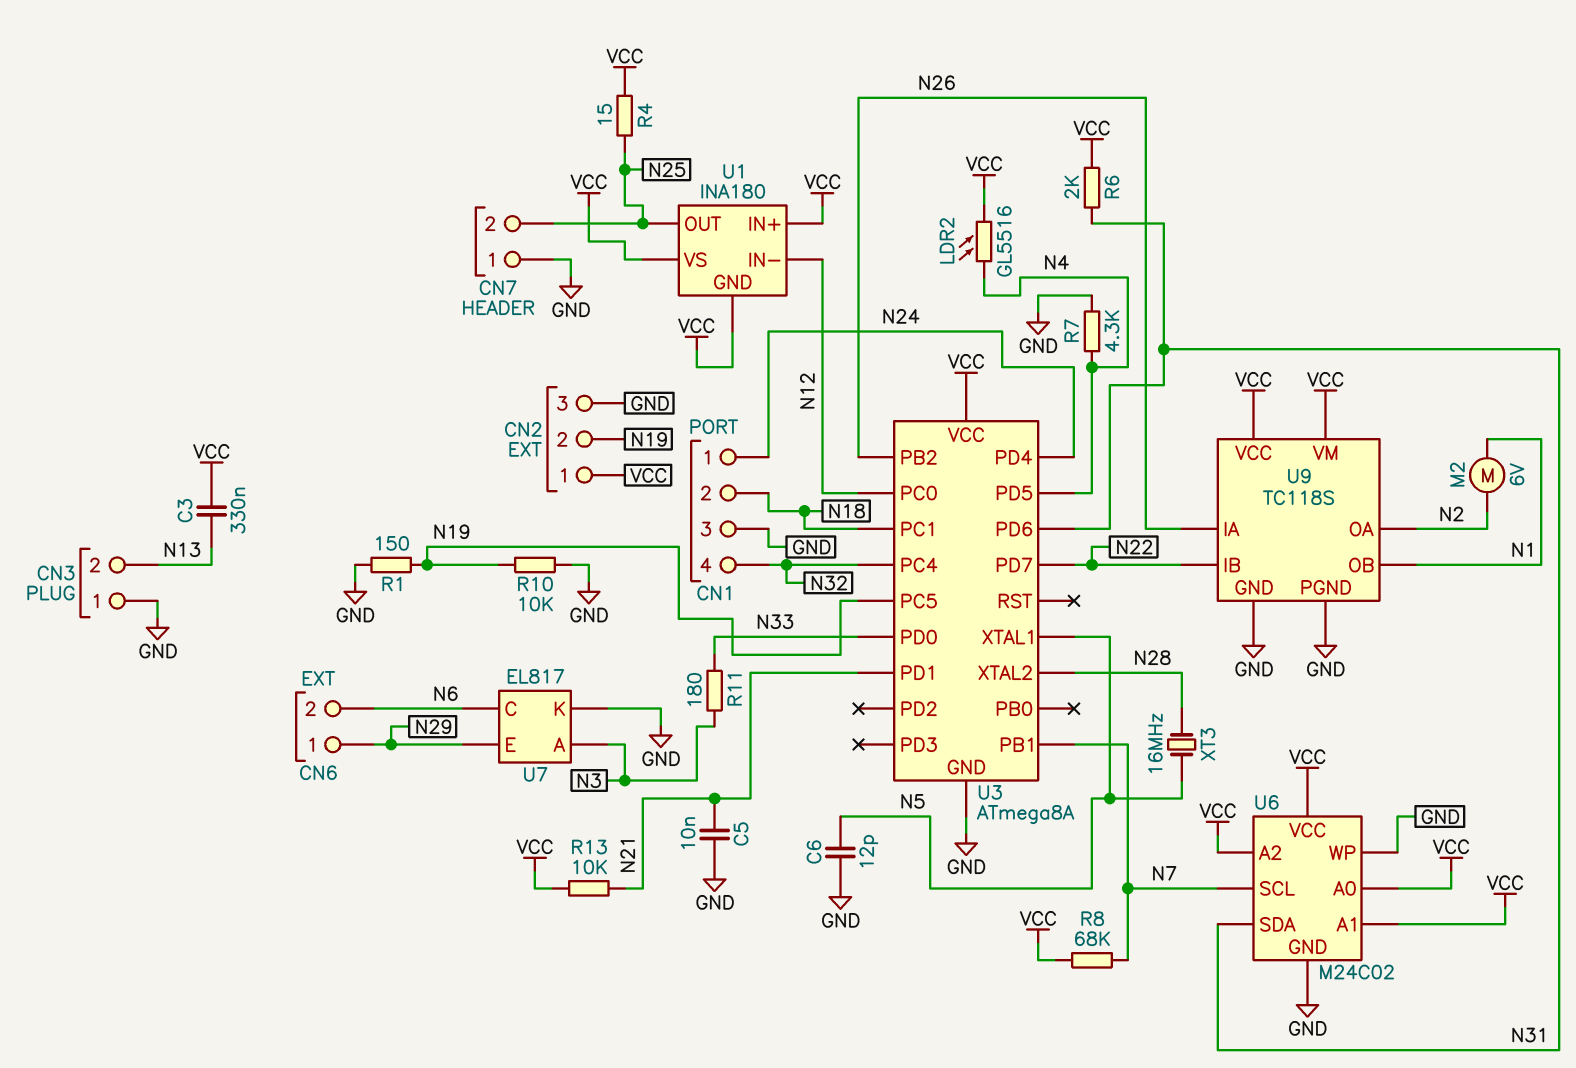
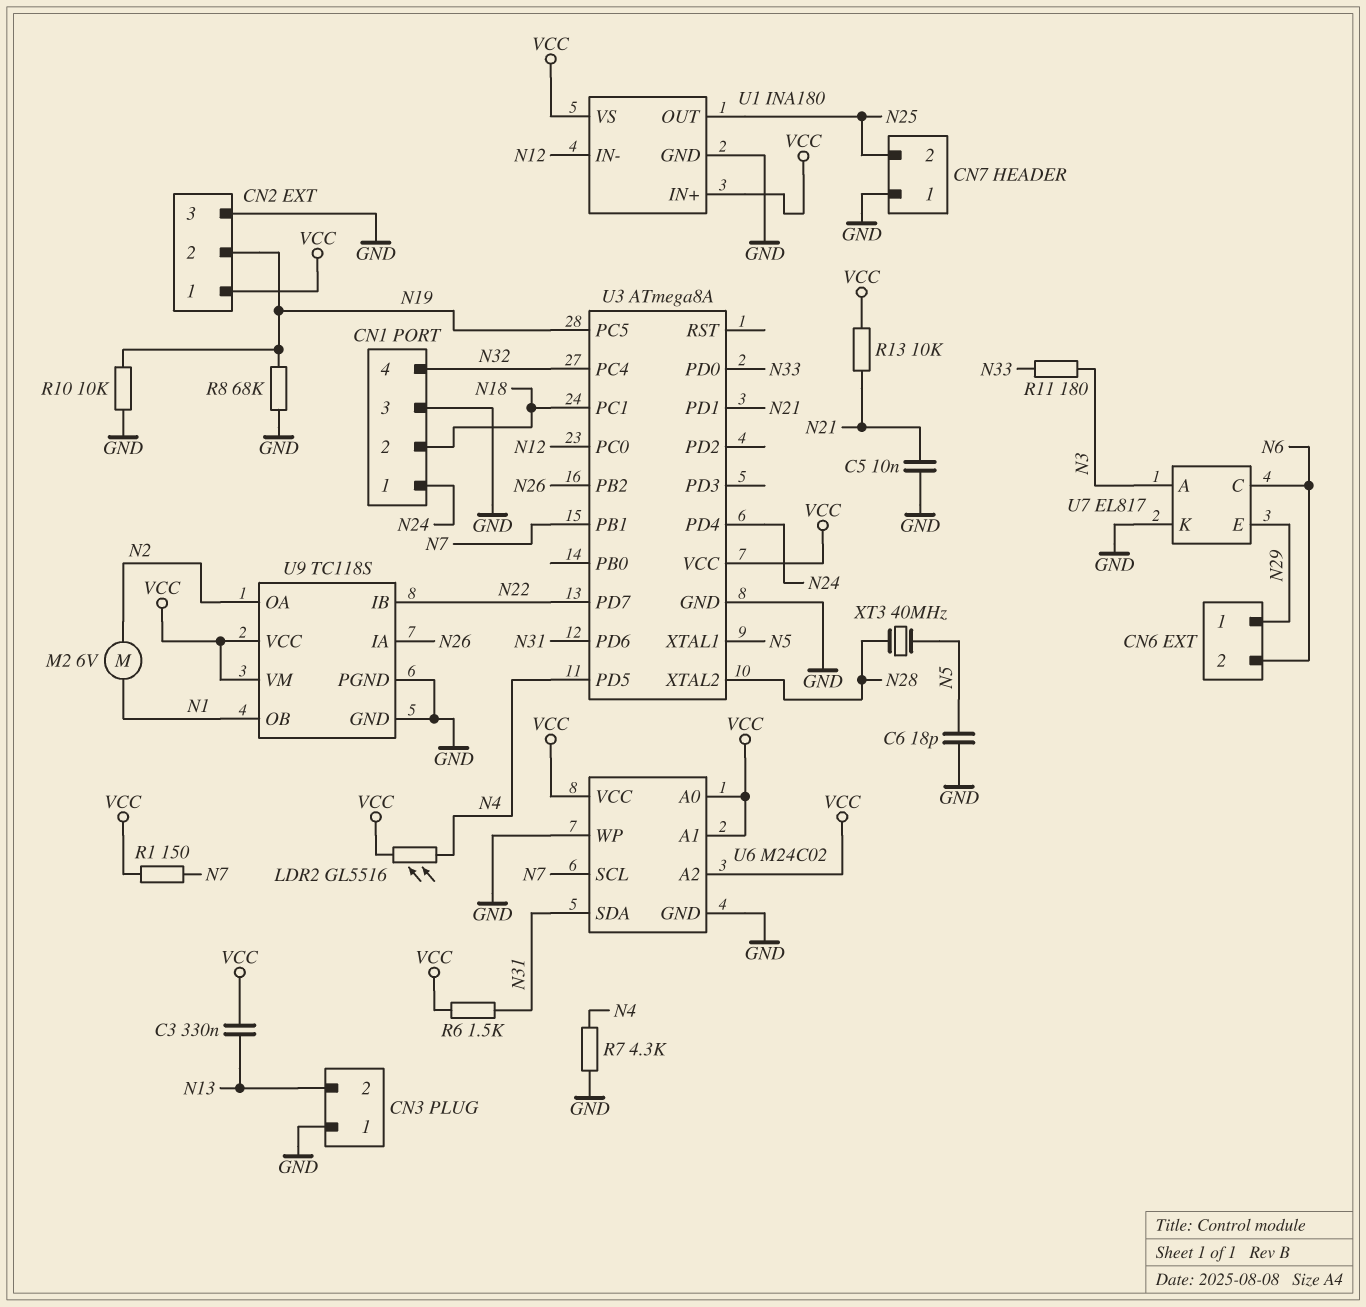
C6: 12pF (GND, N5) -> 18pF (GND, N5)
R1: 150 (GND, N19) -> 150 (N7, VCC)
R4: 15 (N25, VCC) -> none
R6: 2k (N31, VCC) -> 1.5k (N31, VCC)
R8: 68k (N7, VCC) -> 68k (GND, N19)
U1 pin GND: VCC -> GND
XT3: 16MHz (N5, N28) -> 40MHz (N5, N28)

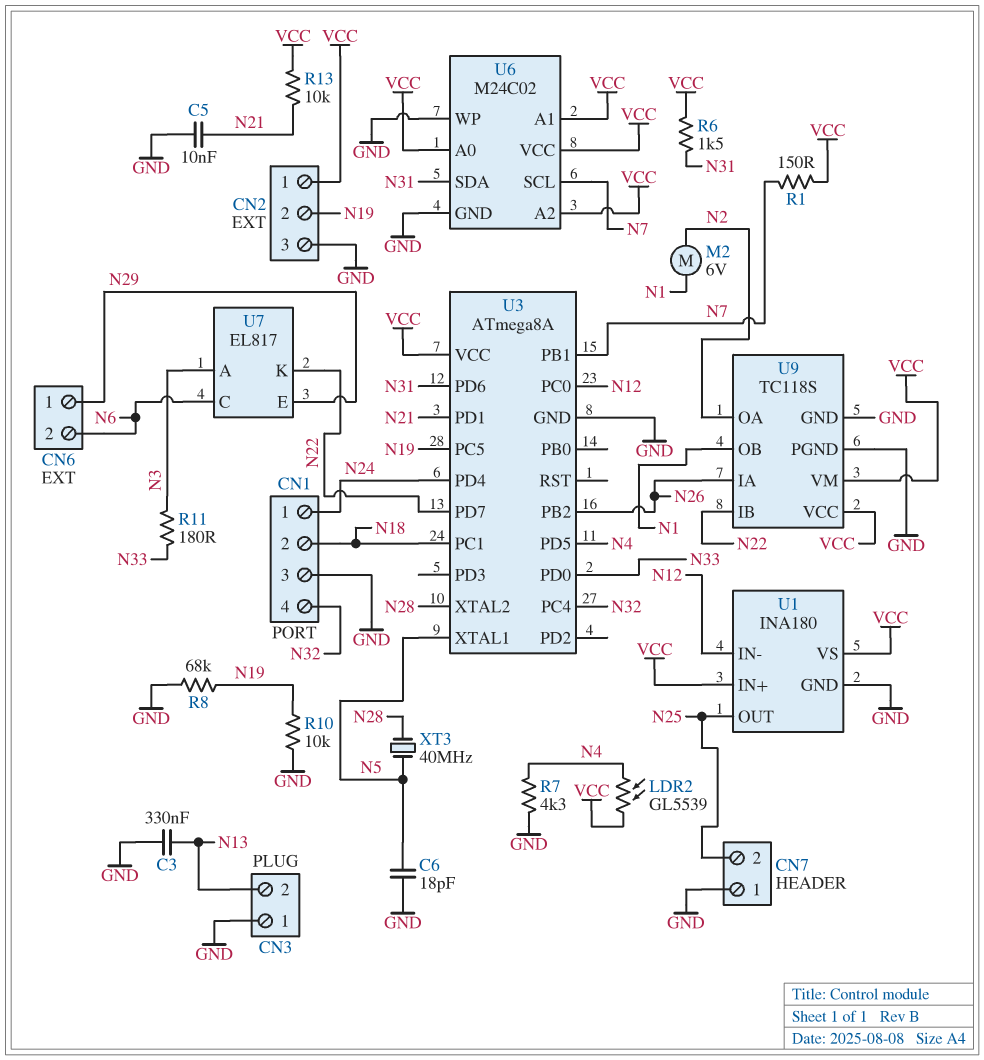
C3: 330nF (N13, VCC) -> 330nF (GND, N13)
LDR2: GL5516 (N4, VCC) -> GL5539 (N4, VCC)
U7 pin K: GND -> N22

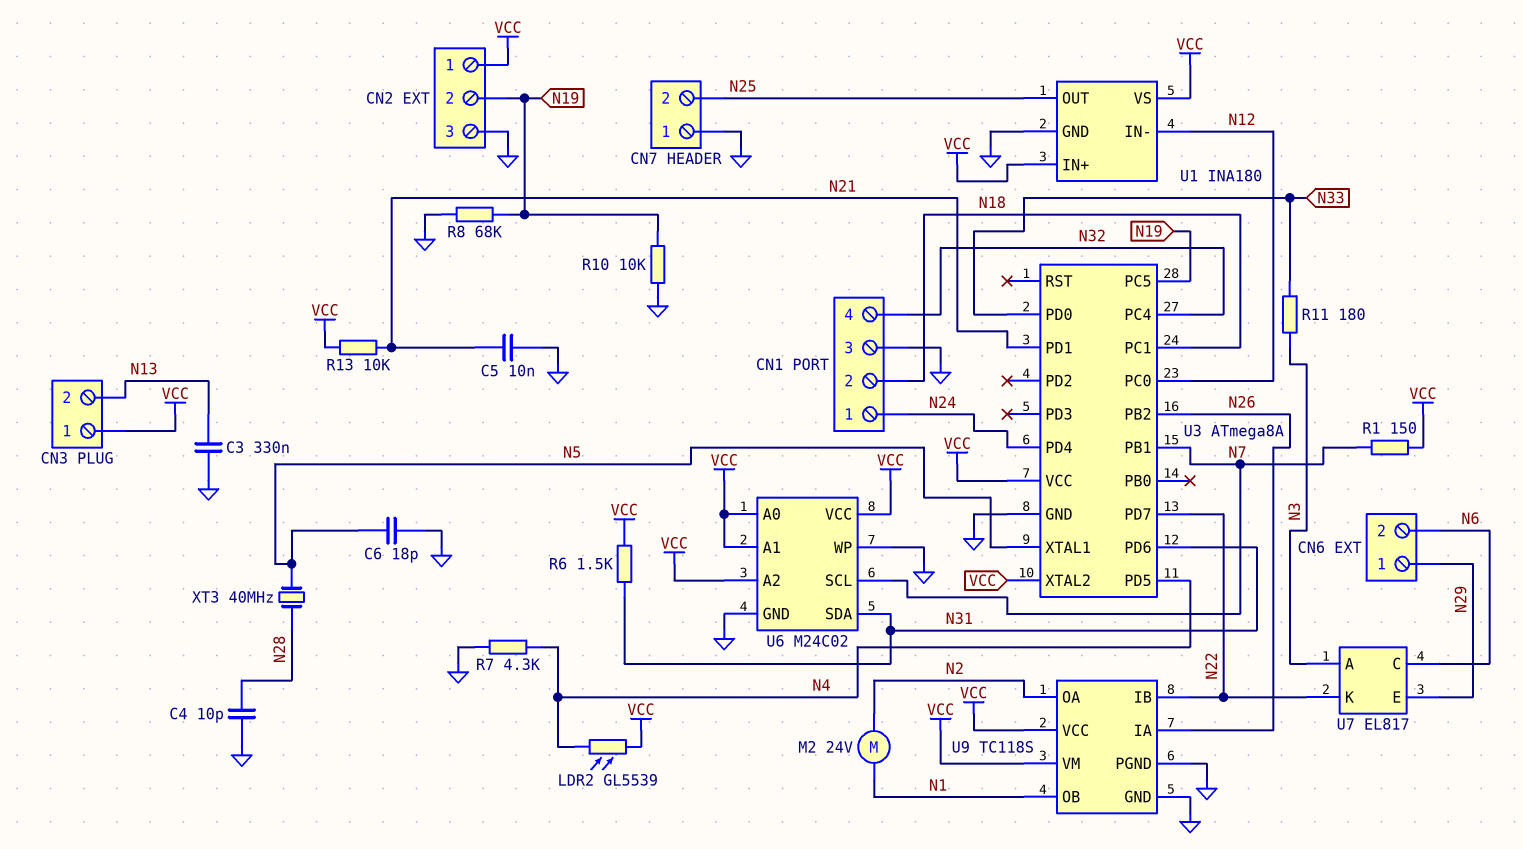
C4: none -> 10pF (GND, N28)
CN3 pin 1: GND -> VCC
M2: motor 6V (N1, N2) -> motor 24V (N1, N2)
U3 pin XTAL2: N28 -> VCC

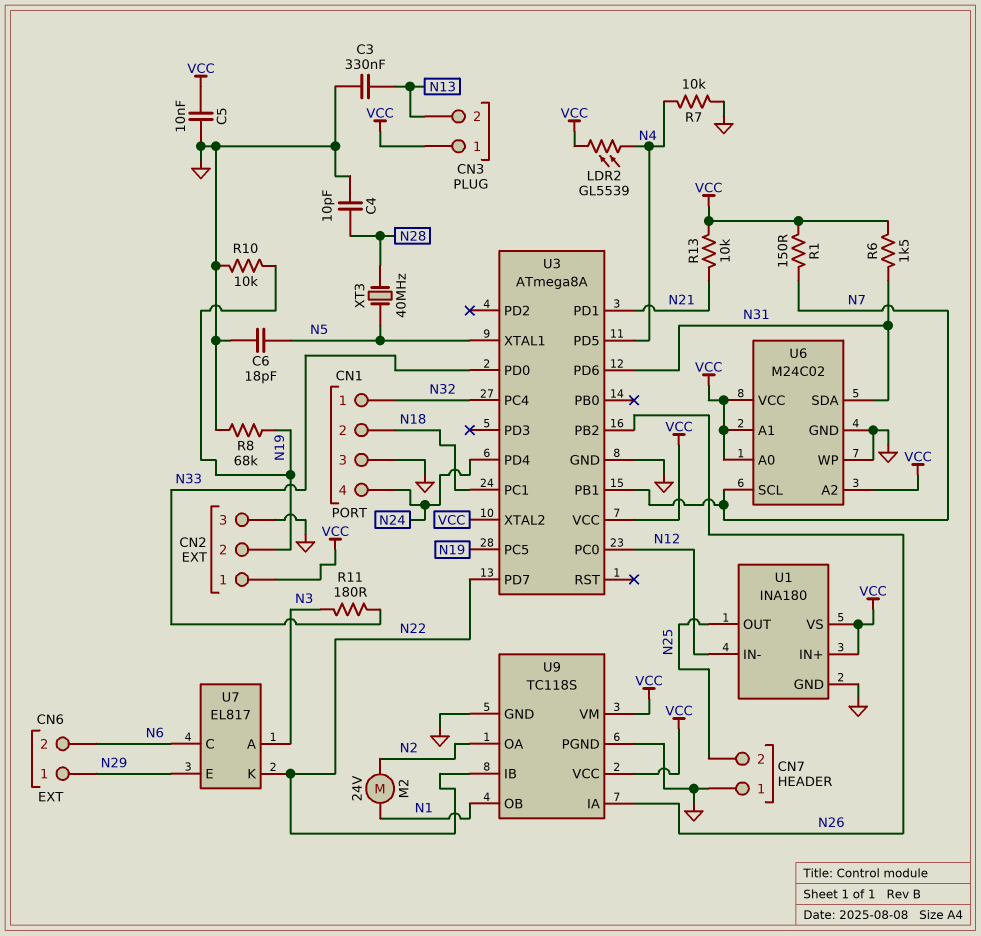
C5: 10nF (GND, N21) -> 10nF (GND, VCC)
CN1 pin 1: N24 -> N32
CN1 pin 4: N32 -> N24
R7: 4.3k (GND, N4) -> 10k (GND, N4)

